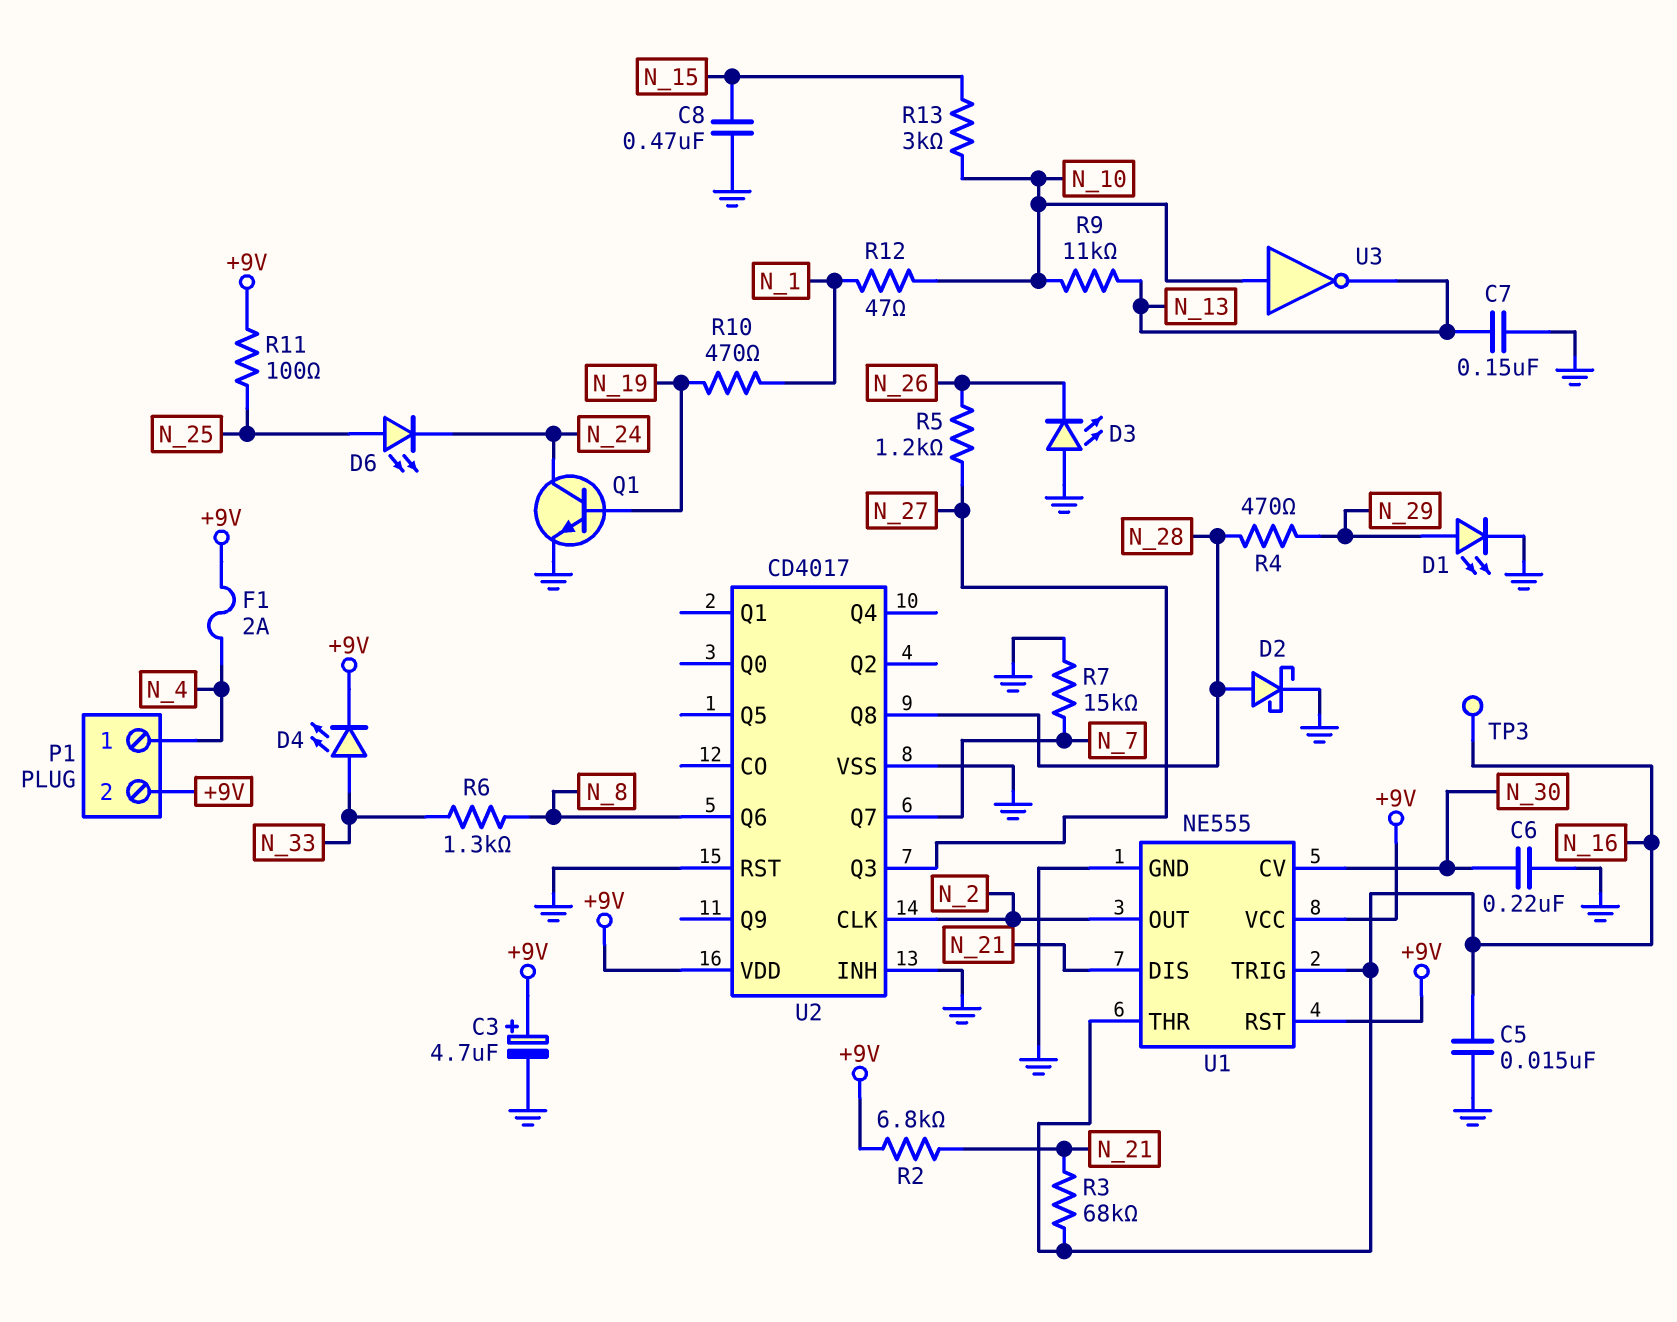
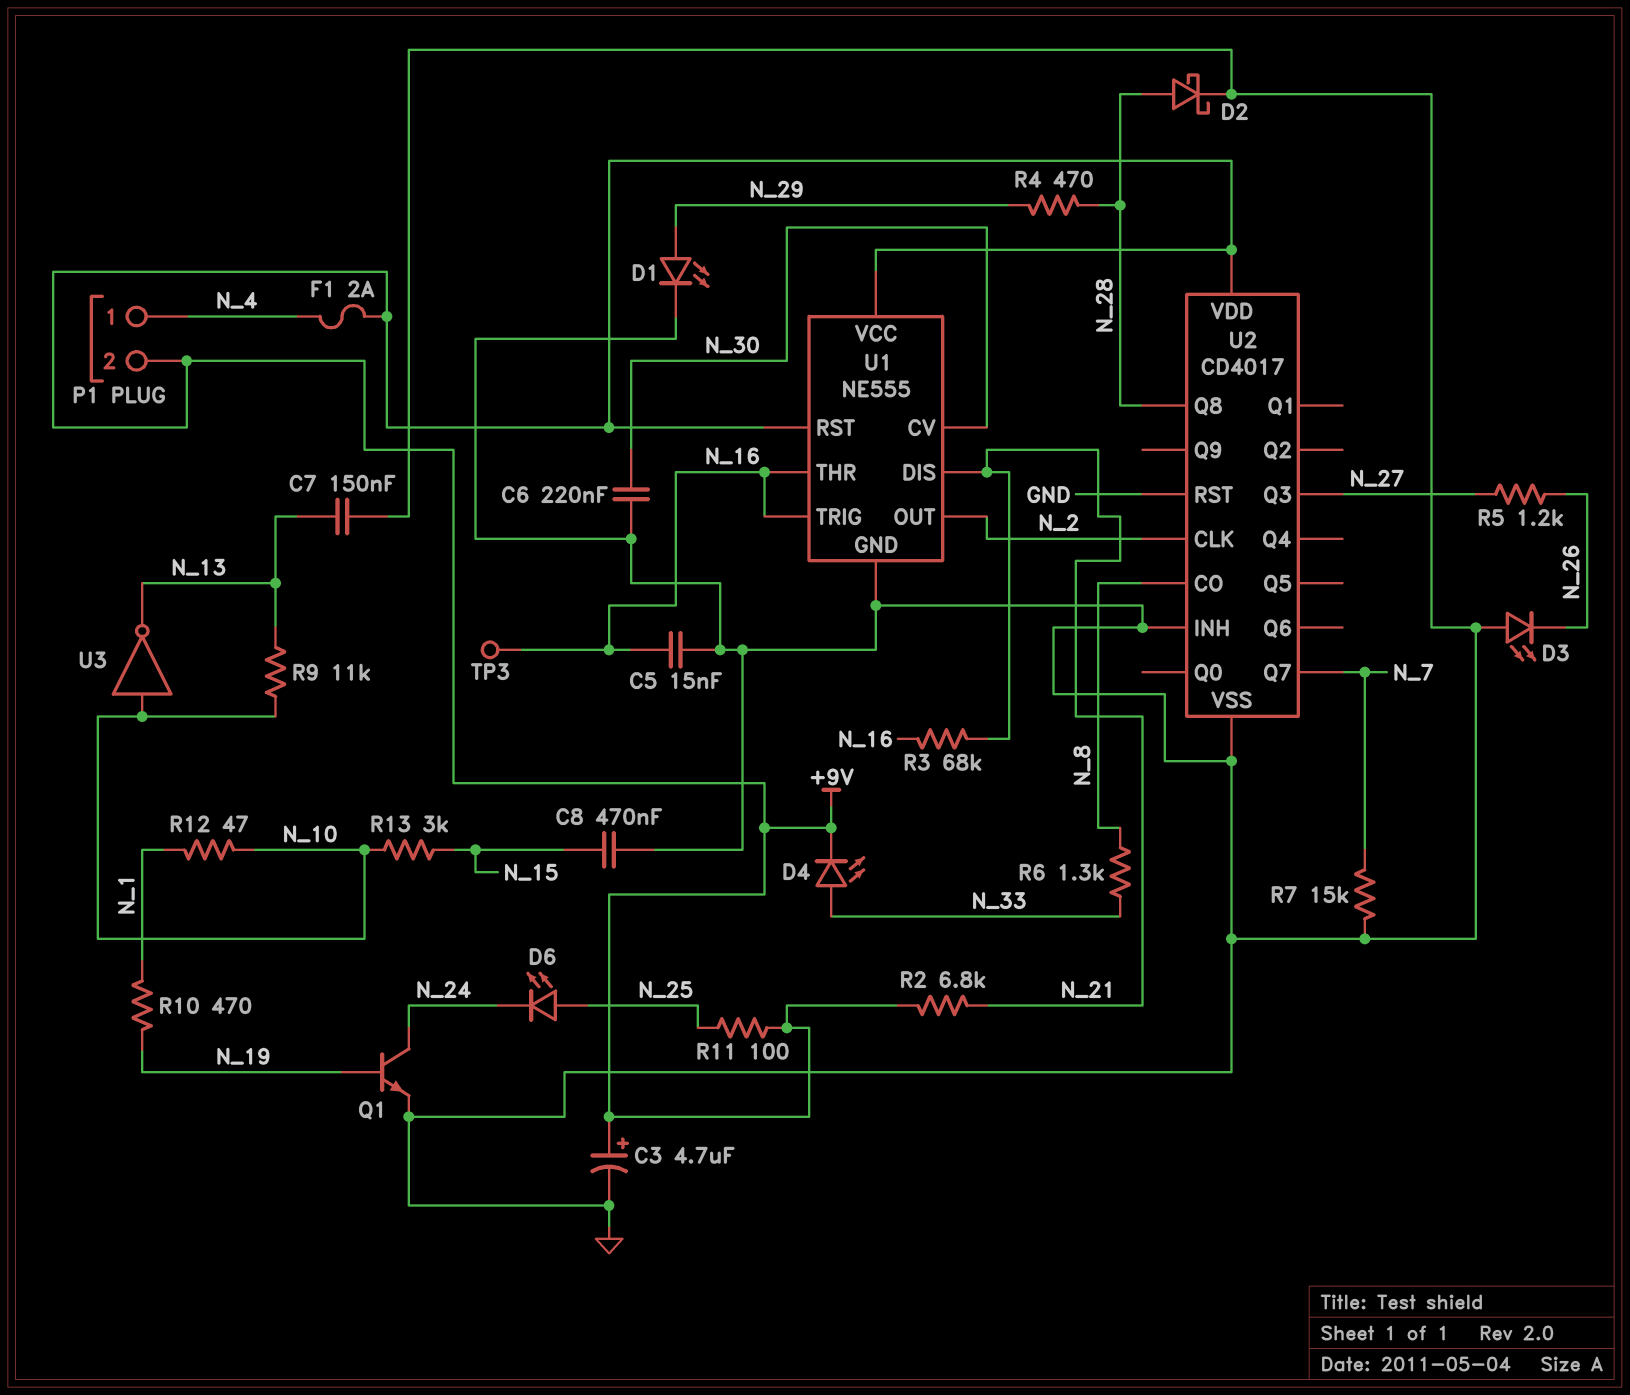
U2 pin CO: none -> N_8
U2 pin Q6: N_8 -> none

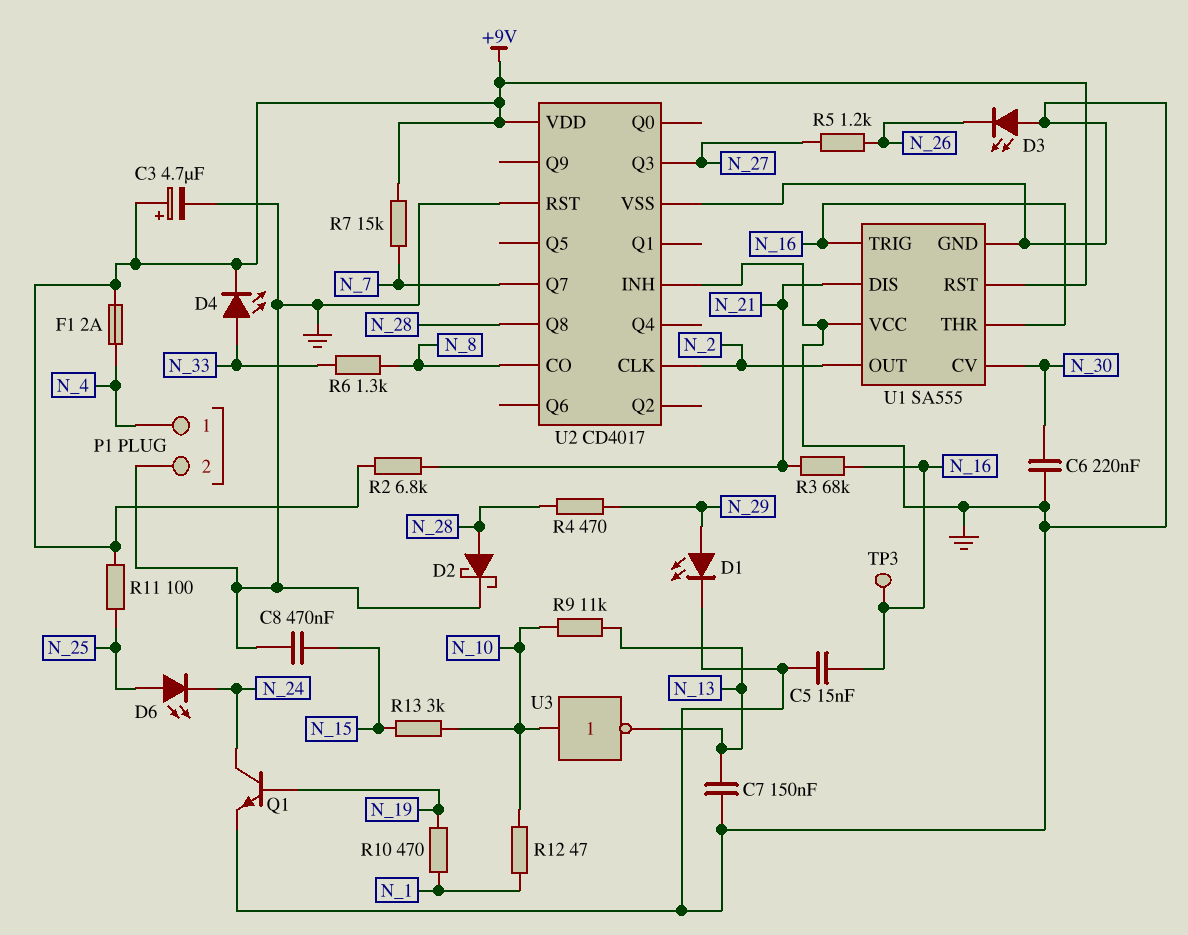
P1 pin 2: +9V -> GND
R7: 15k (GND, N_7) -> 15k (+9V, N_7)
U1: NE555 -> SA555
U1 pin VCC: +9V -> GND

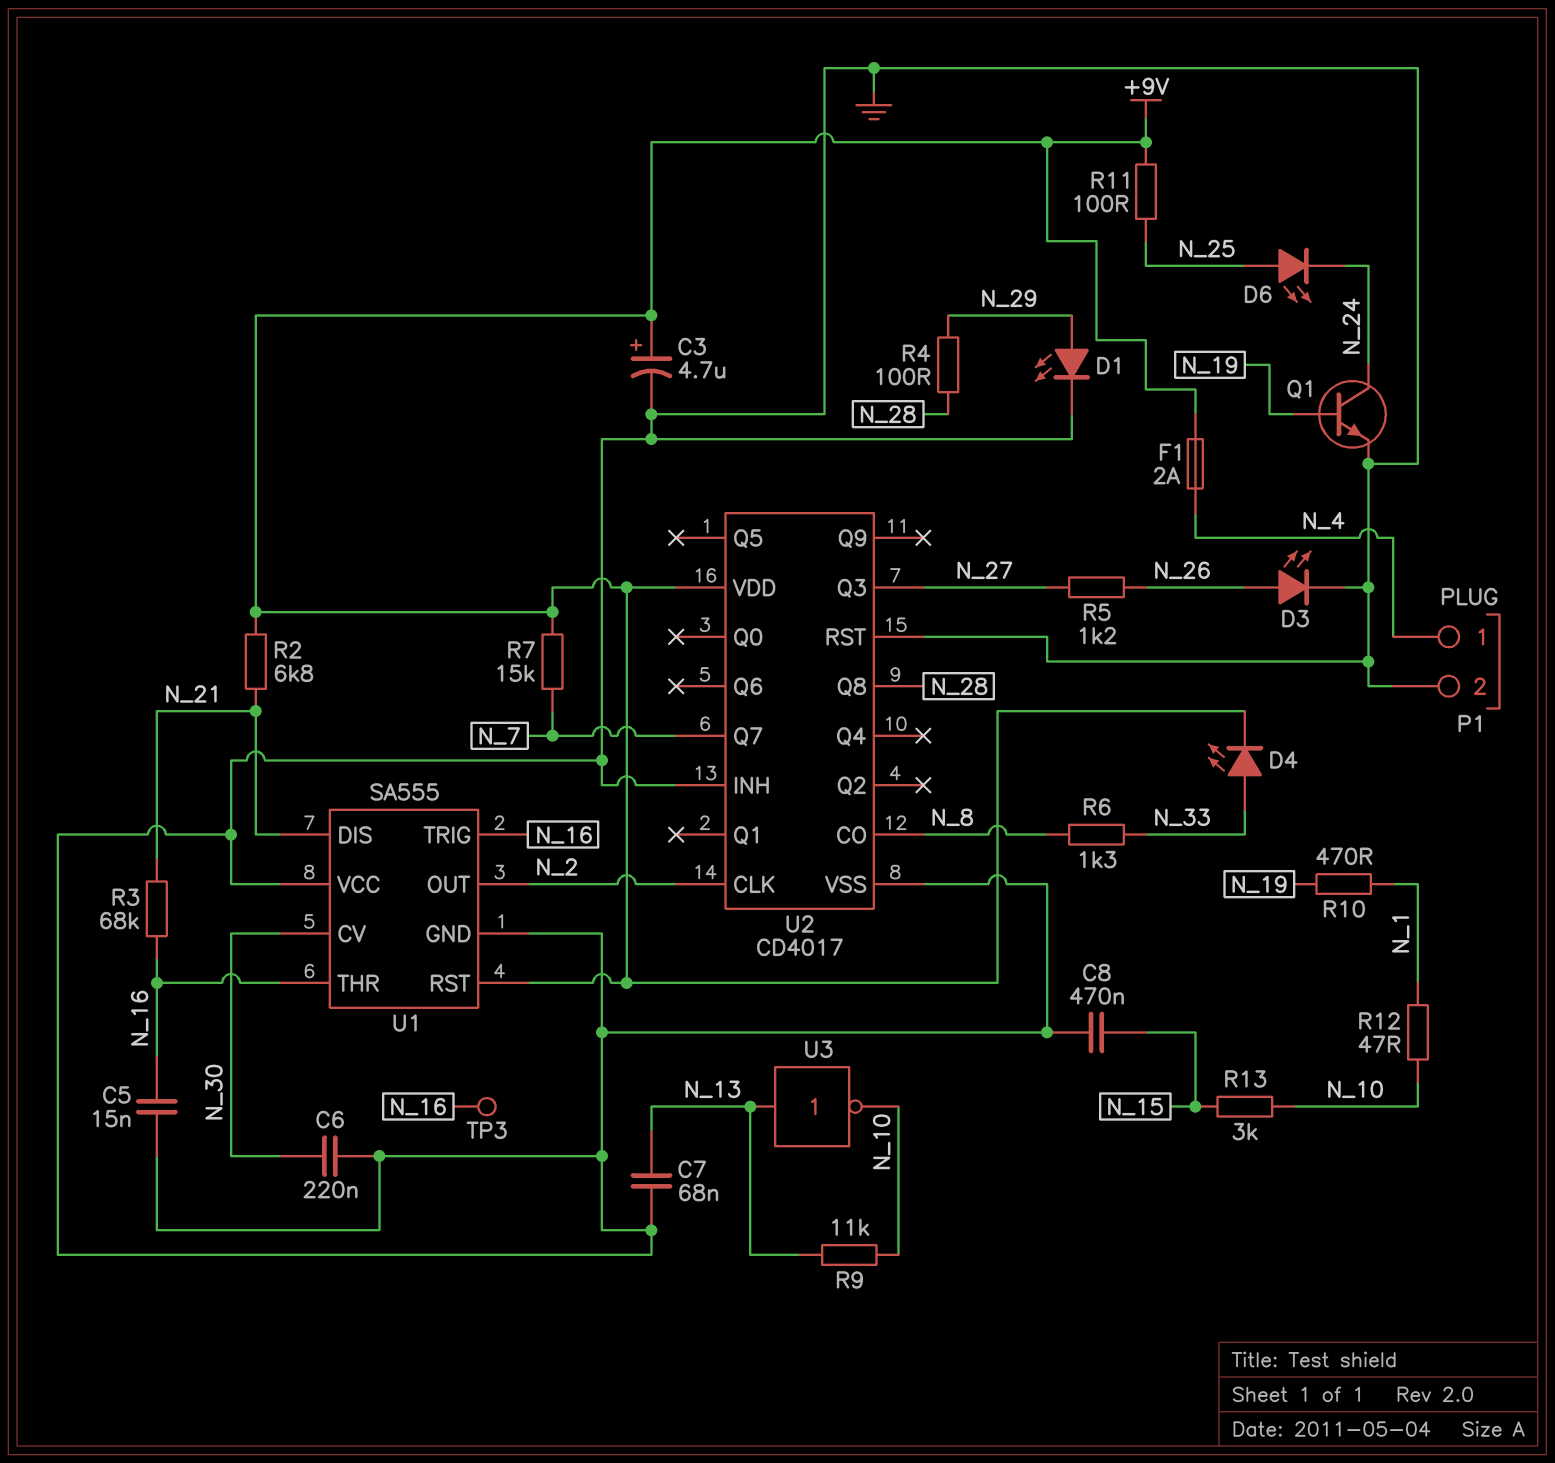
C7: 150nF (GND, N_13) -> 68nF (GND, N_13)
D2: schottky (A N_28, K GND) -> none
D3: LED (A GND, K N_26) -> LED (A N_26, K GND)
R4: 470 (N_28, N_29) -> 100 (N_28, N_29)
U3: NOT (in N_10, out N_13) -> NOT (in N_13, out N_10)

